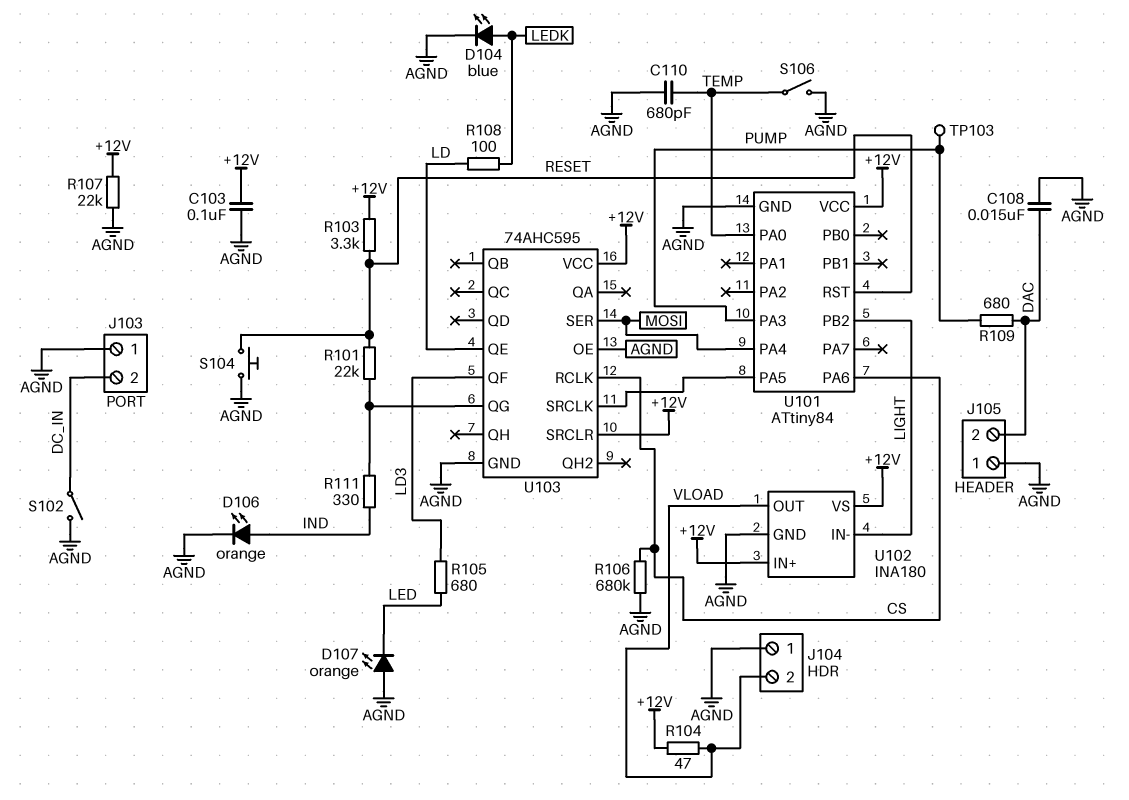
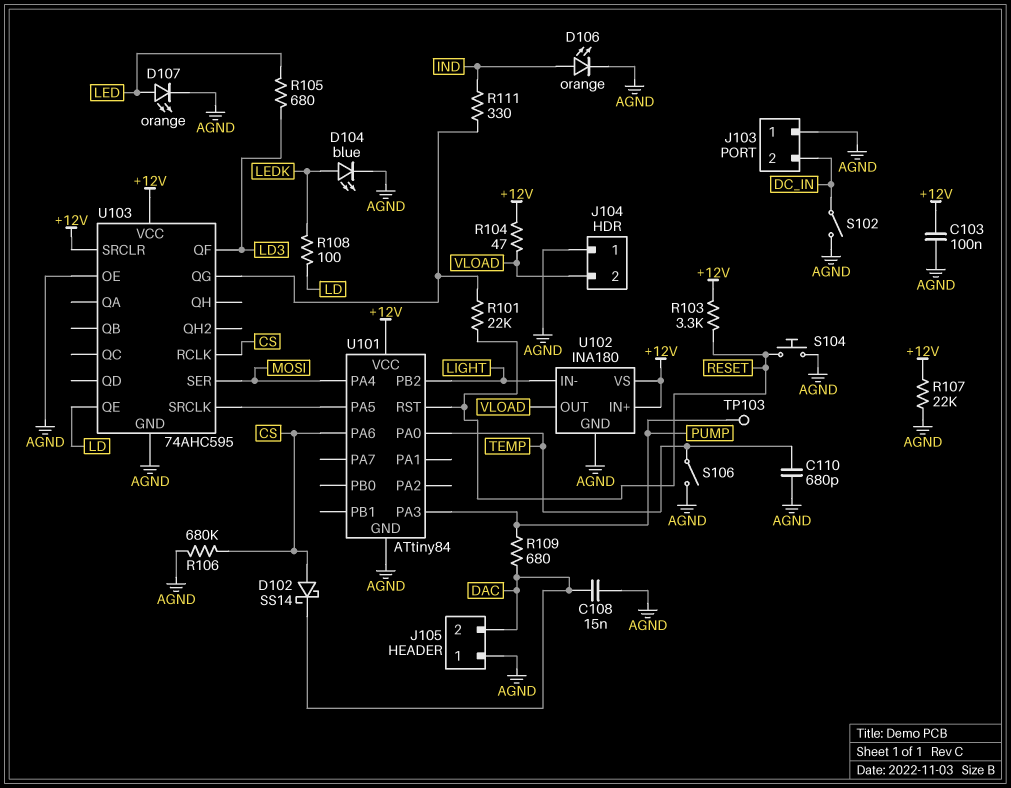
D102: none -> schottky SS14 (A CS, K DAC)
D107: LED orange (A AGND, K LED) -> LED orange (A LED, K AGND)

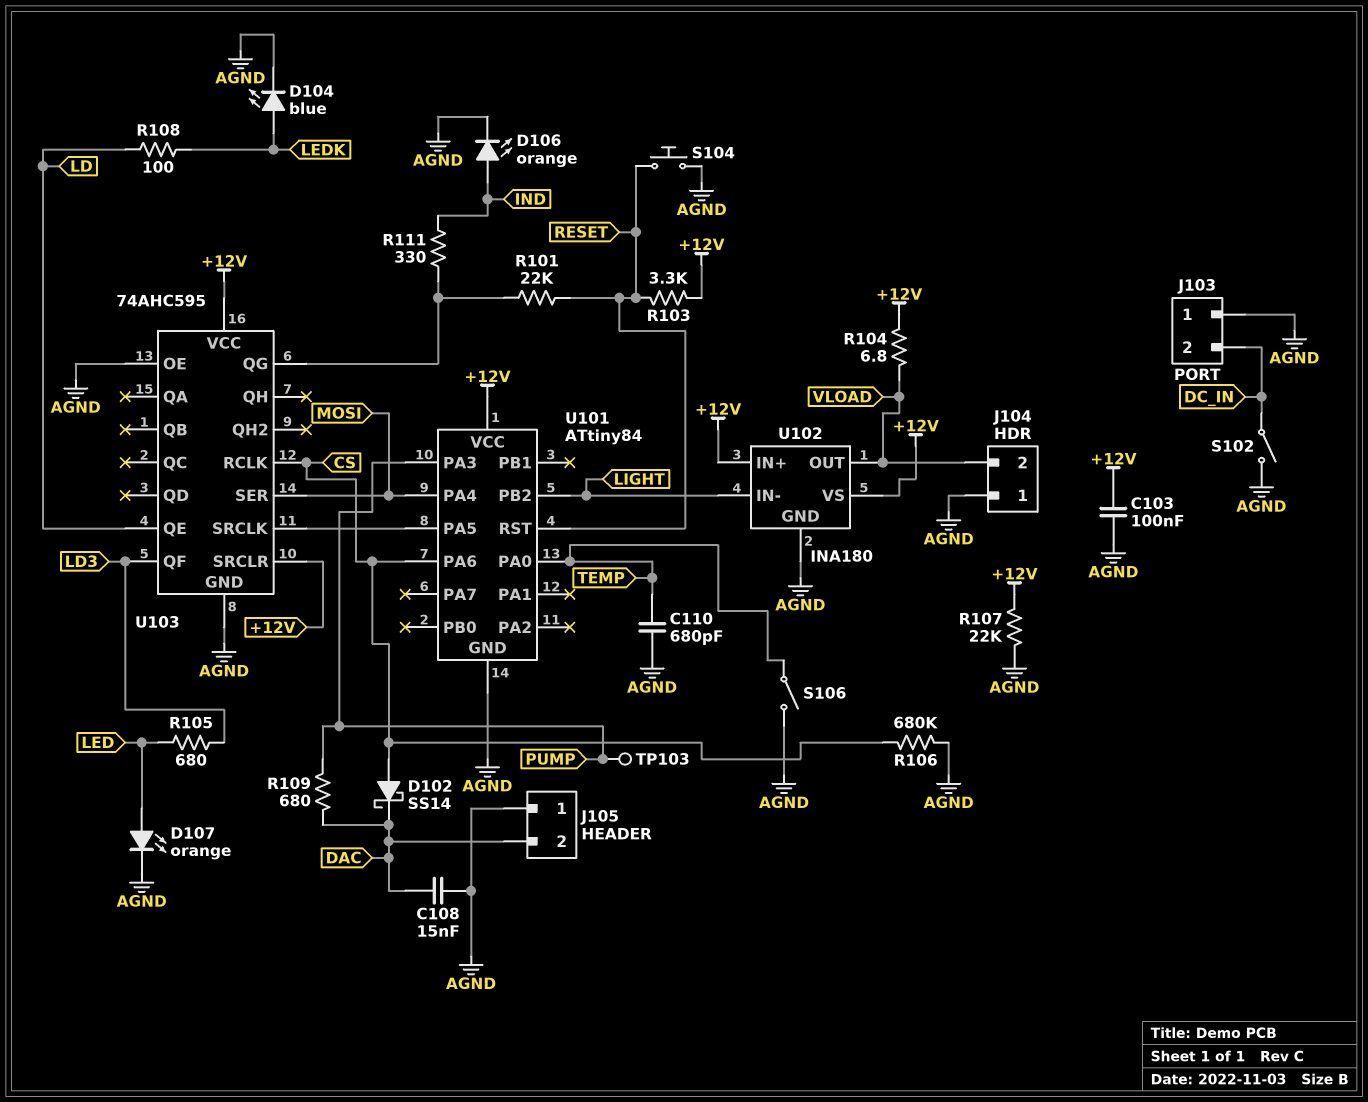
R104: 47 (+12V, VLOAD) -> 6.8 (+12V, VLOAD)

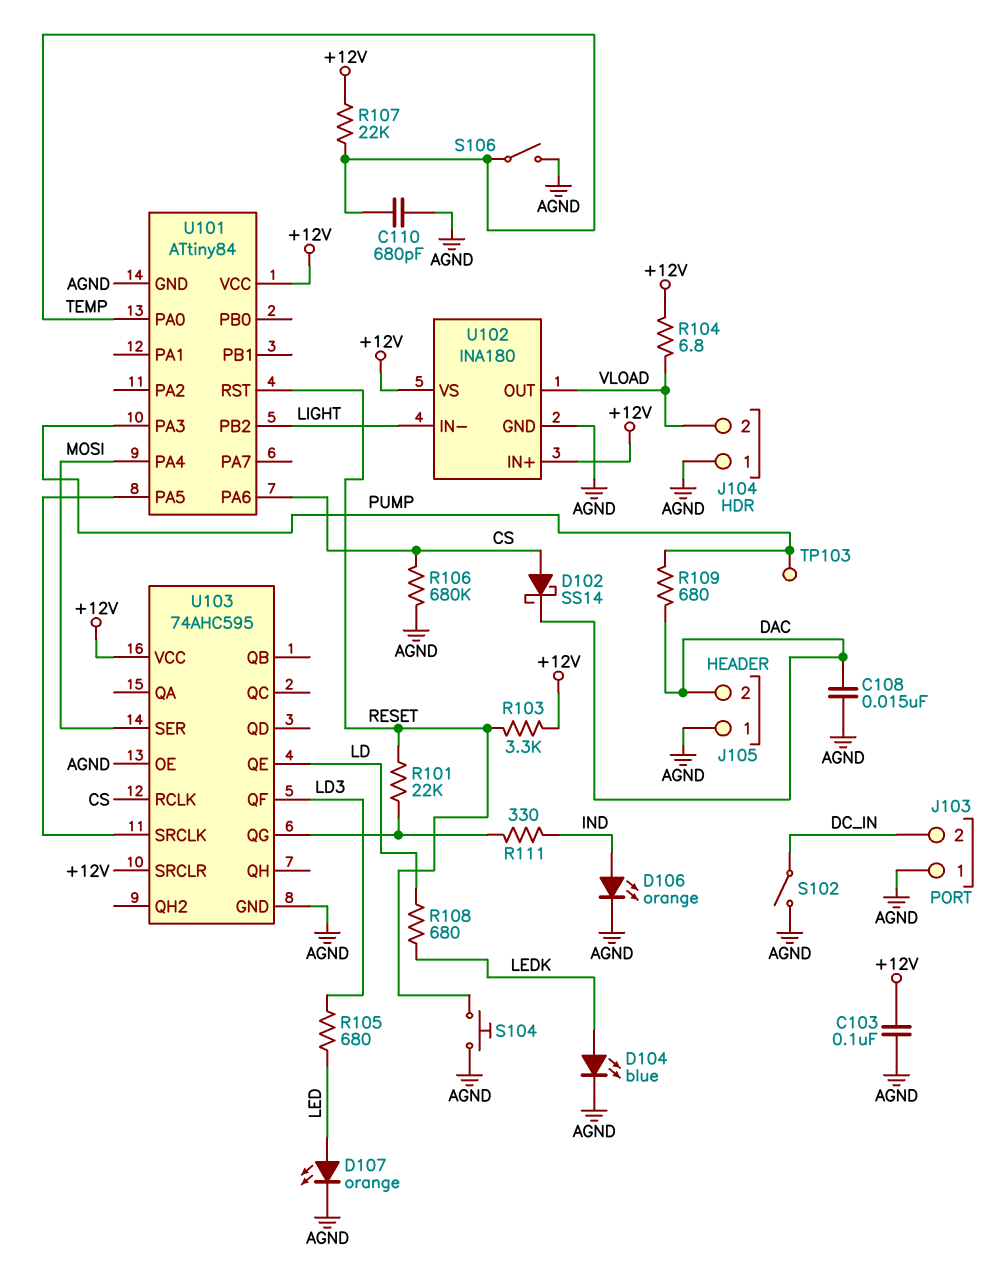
R107: 22k (+12V, AGND) -> 22k (+12V, TEMP)
R108: 100 (LD, LEDK) -> 680 (LD, LEDK)

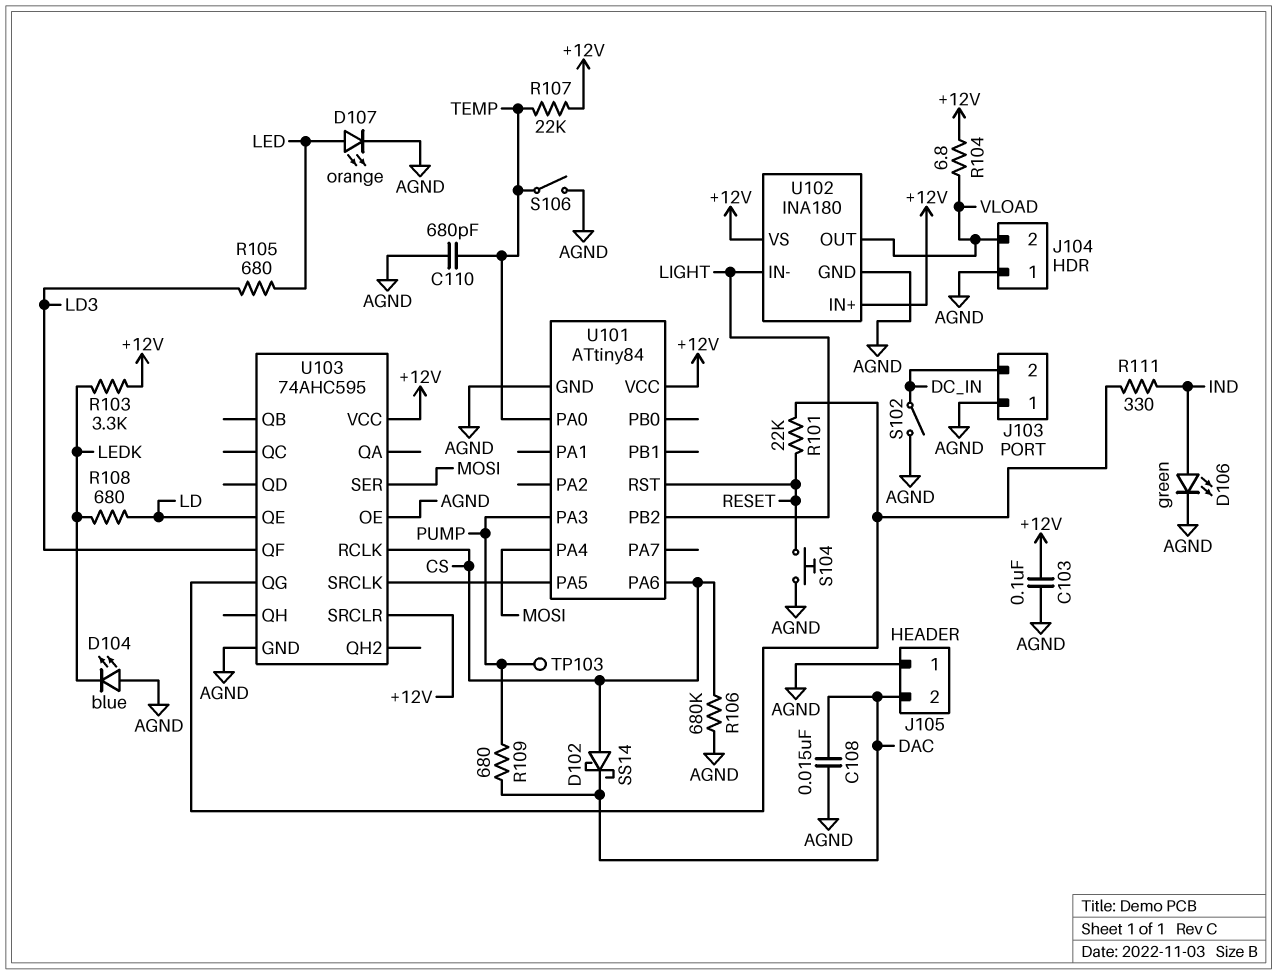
D104: LED blue (A LEDK, K AGND) -> LED blue (A AGND, K LEDK)
D106: LED orange (A IND, K AGND) -> LED green (A IND, K AGND)
R103: 3.3k (+12V, RESET) -> 3.3k (+12V, LEDK)

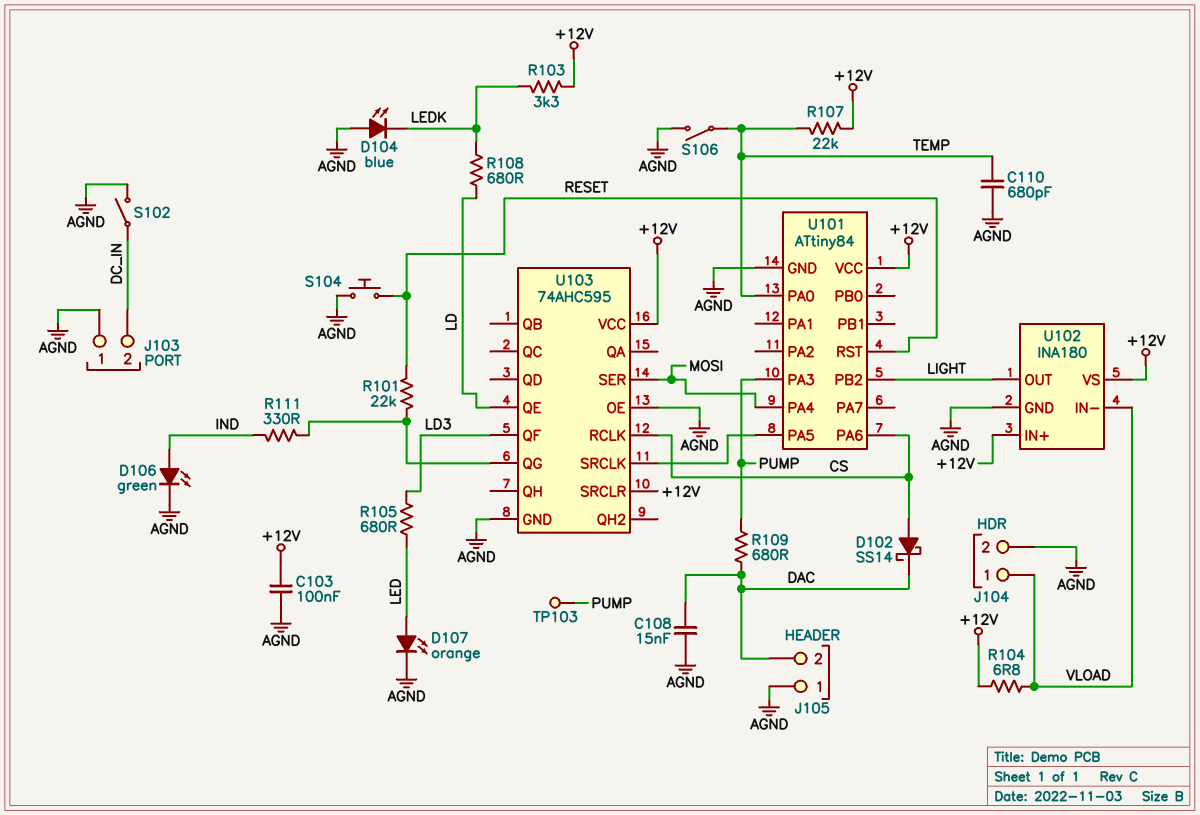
J104 pin 1: AGND -> VLOAD
J104 pin 2: VLOAD -> AGND
R106: 680k (AGND, CS) -> none
U102 pin IN-: LIGHT -> VLOAD
U102 pin OUT: VLOAD -> LIGHT

